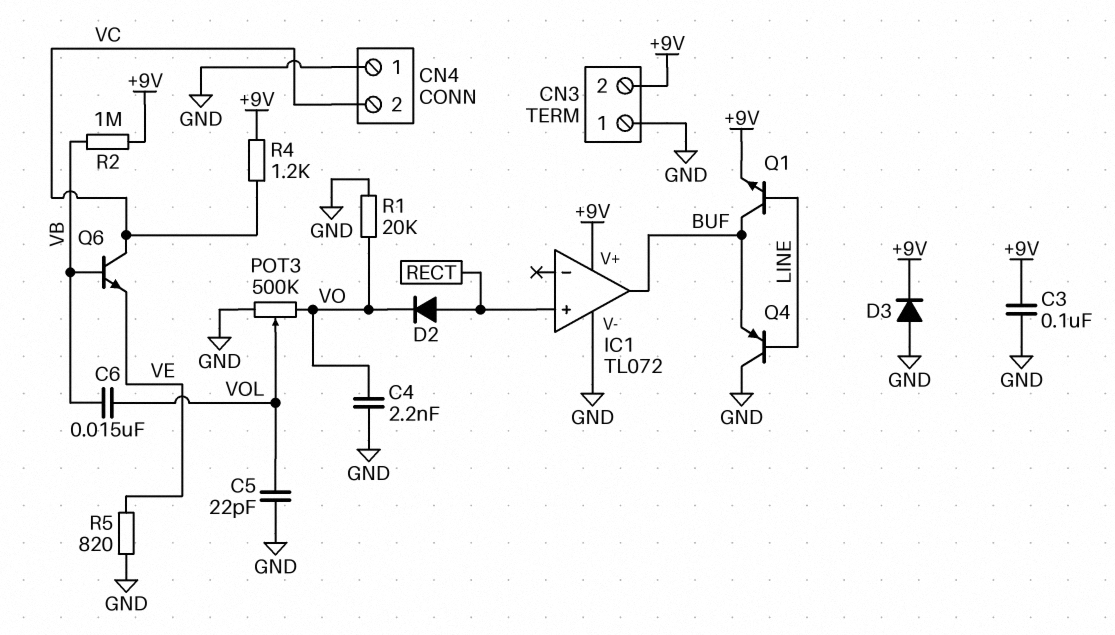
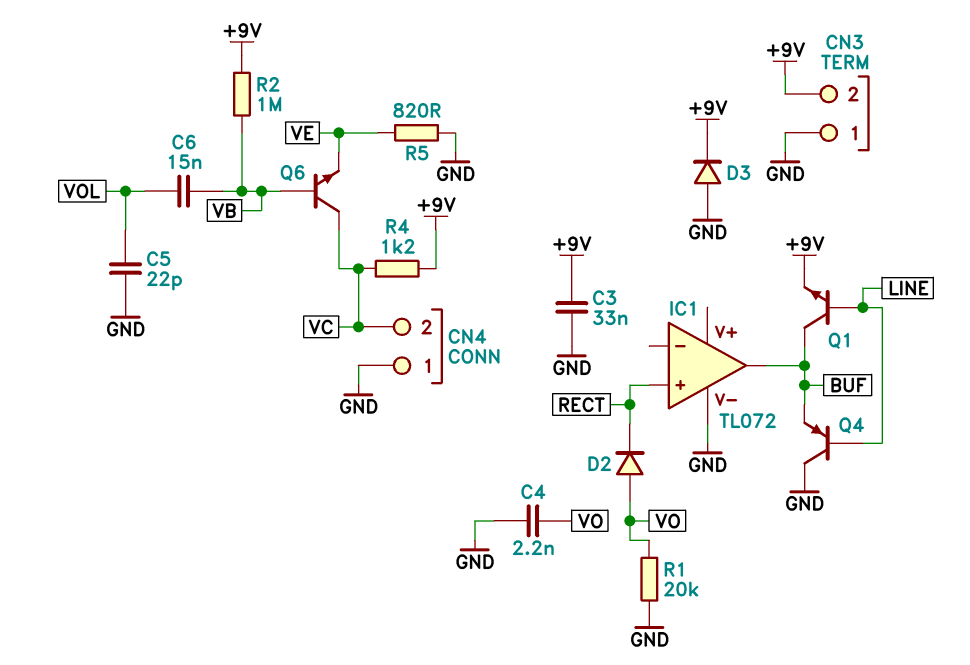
C3: 100nF (+9V, GND) -> 33nF (+9V, GND)
D2: diode (A RECT, K VO) -> diode (A VO, K RECT)
IC1 pin V+: +9V -> none
POT3: 500k (GND, VO, wiper VOL) -> none

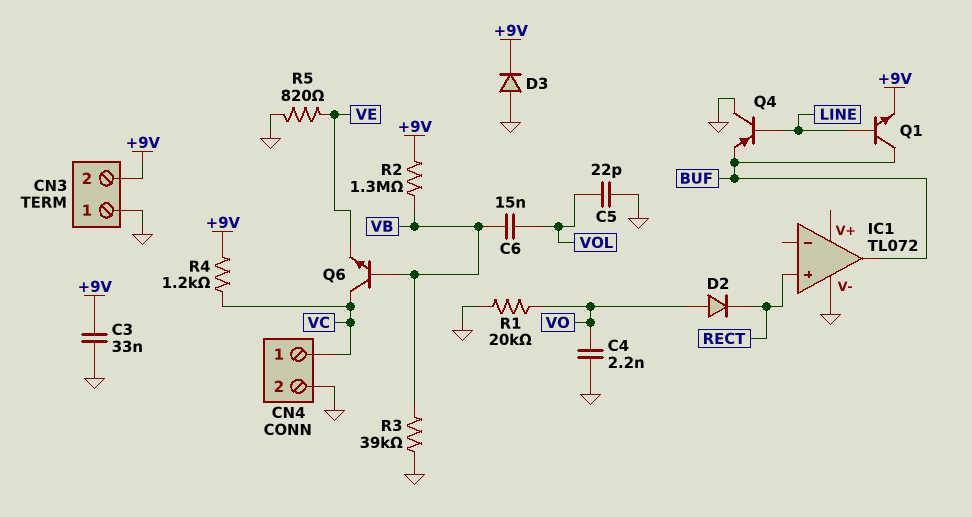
CN4 pin 1: GND -> VC
CN4 pin 2: VC -> GND
R2: 1M (+9V, VB) -> 1.3M (+9V, VB)
R3: none -> 39k (GND, VB)

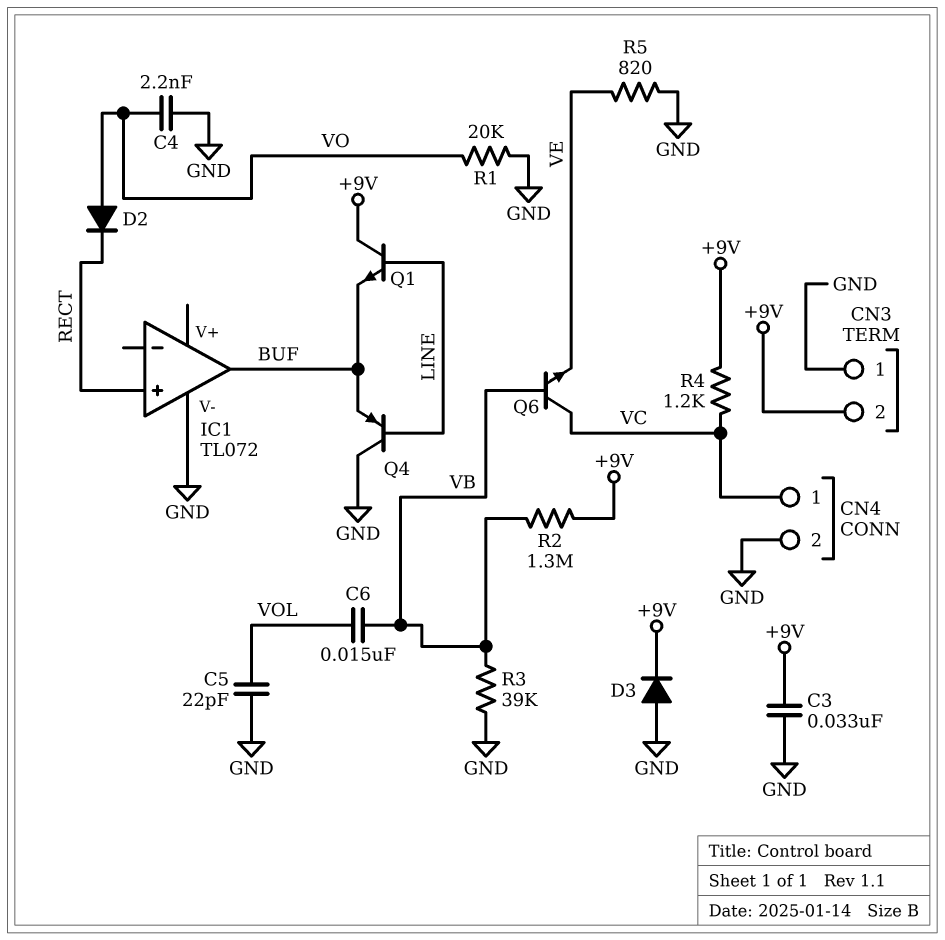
Q1: NPN (B LINE, C BUF, E +9V) -> NPN (B LINE, C +9V, E BUF)

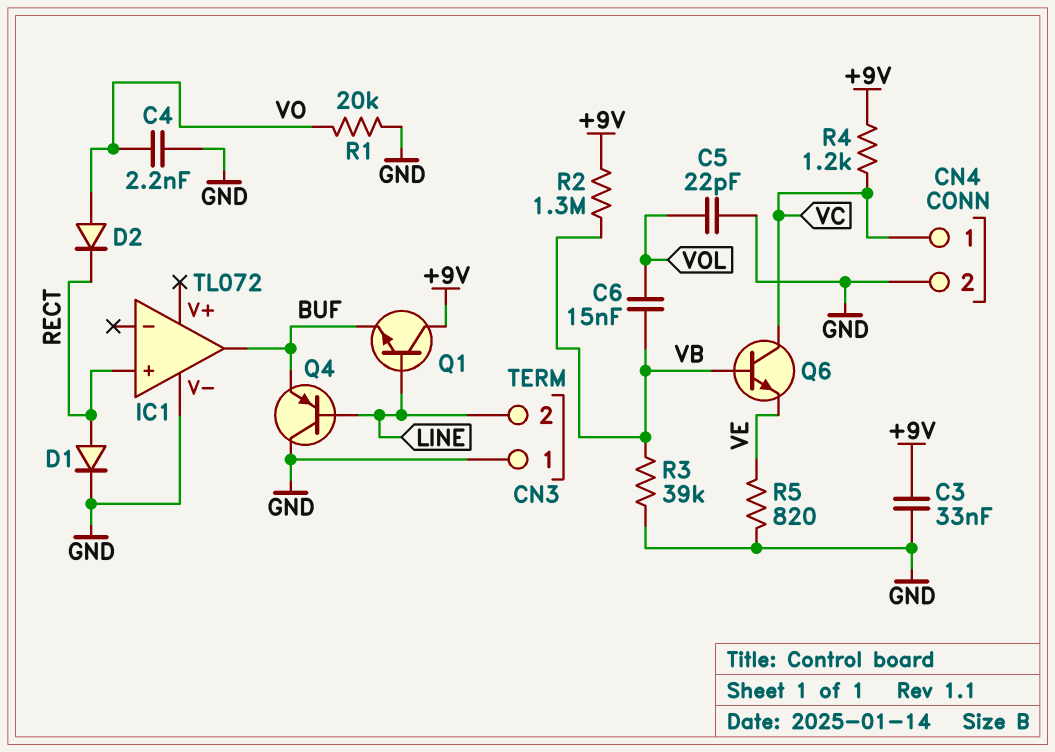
CN3 pin 2: +9V -> LINE
D1: none -> diode (A RECT, K GND)
D3: diode (A GND, K +9V) -> none

